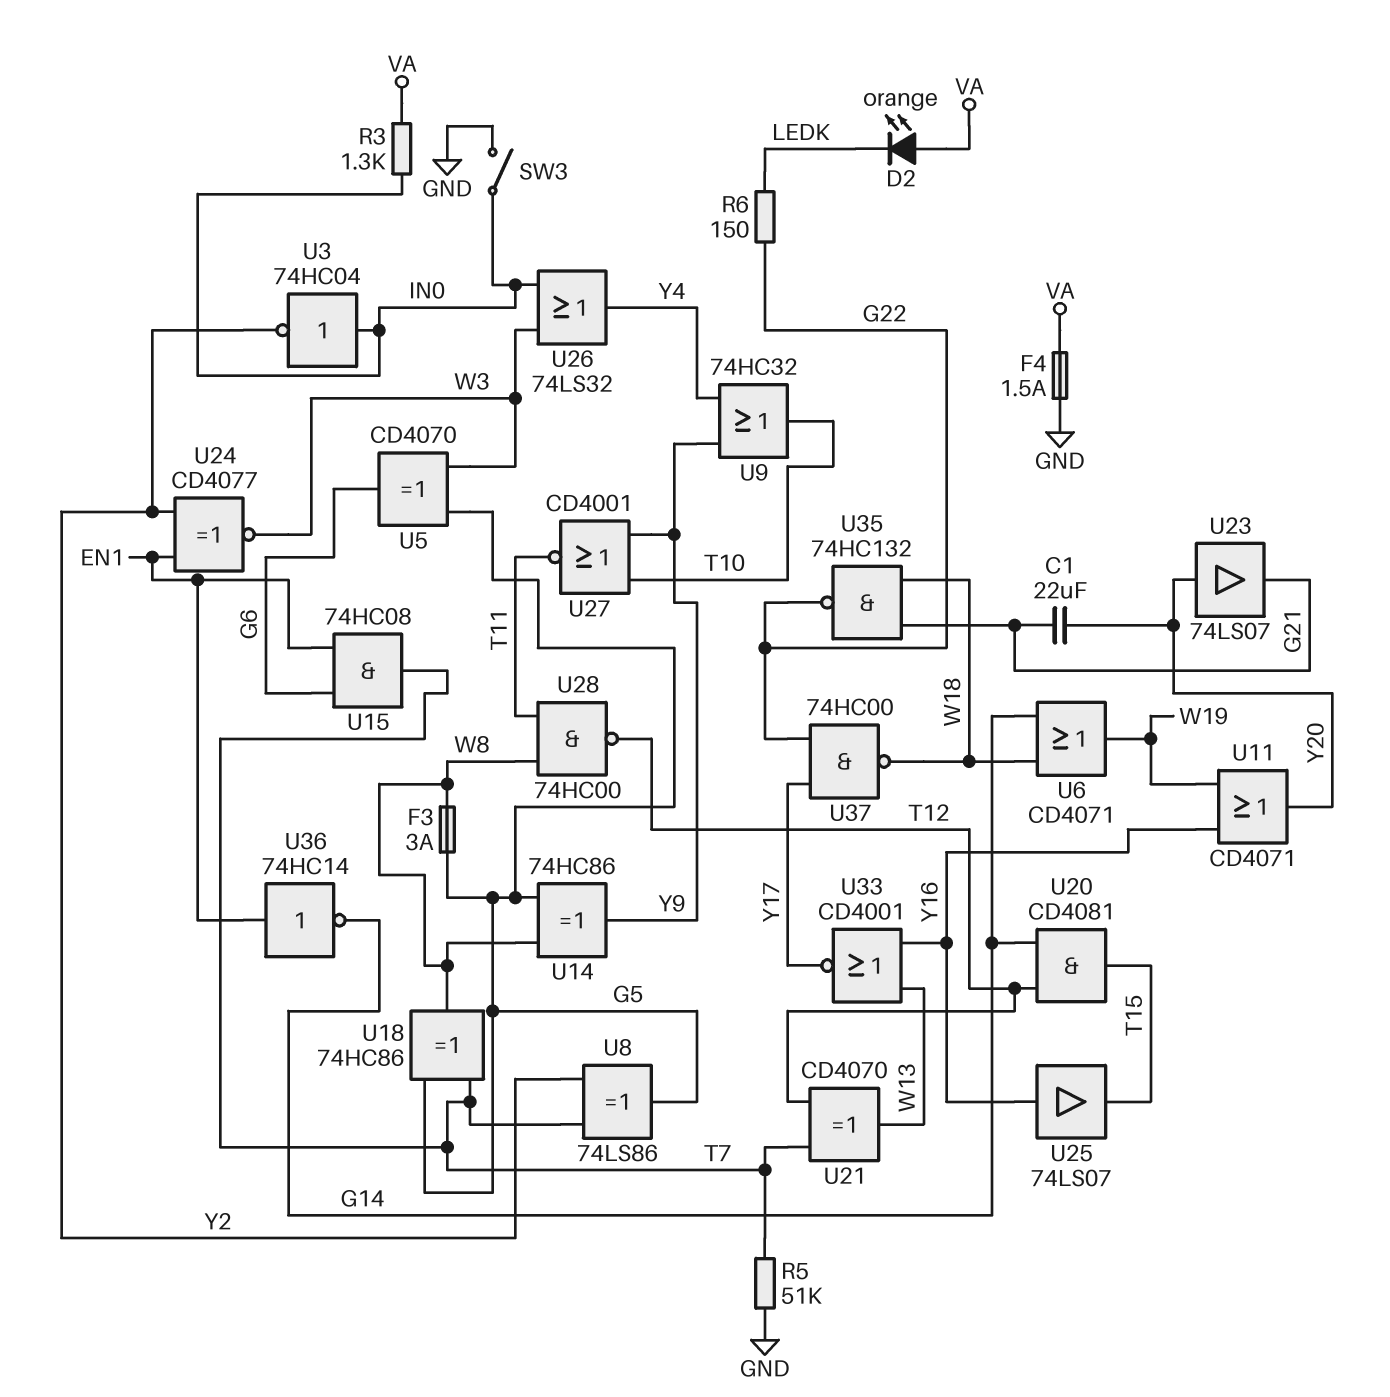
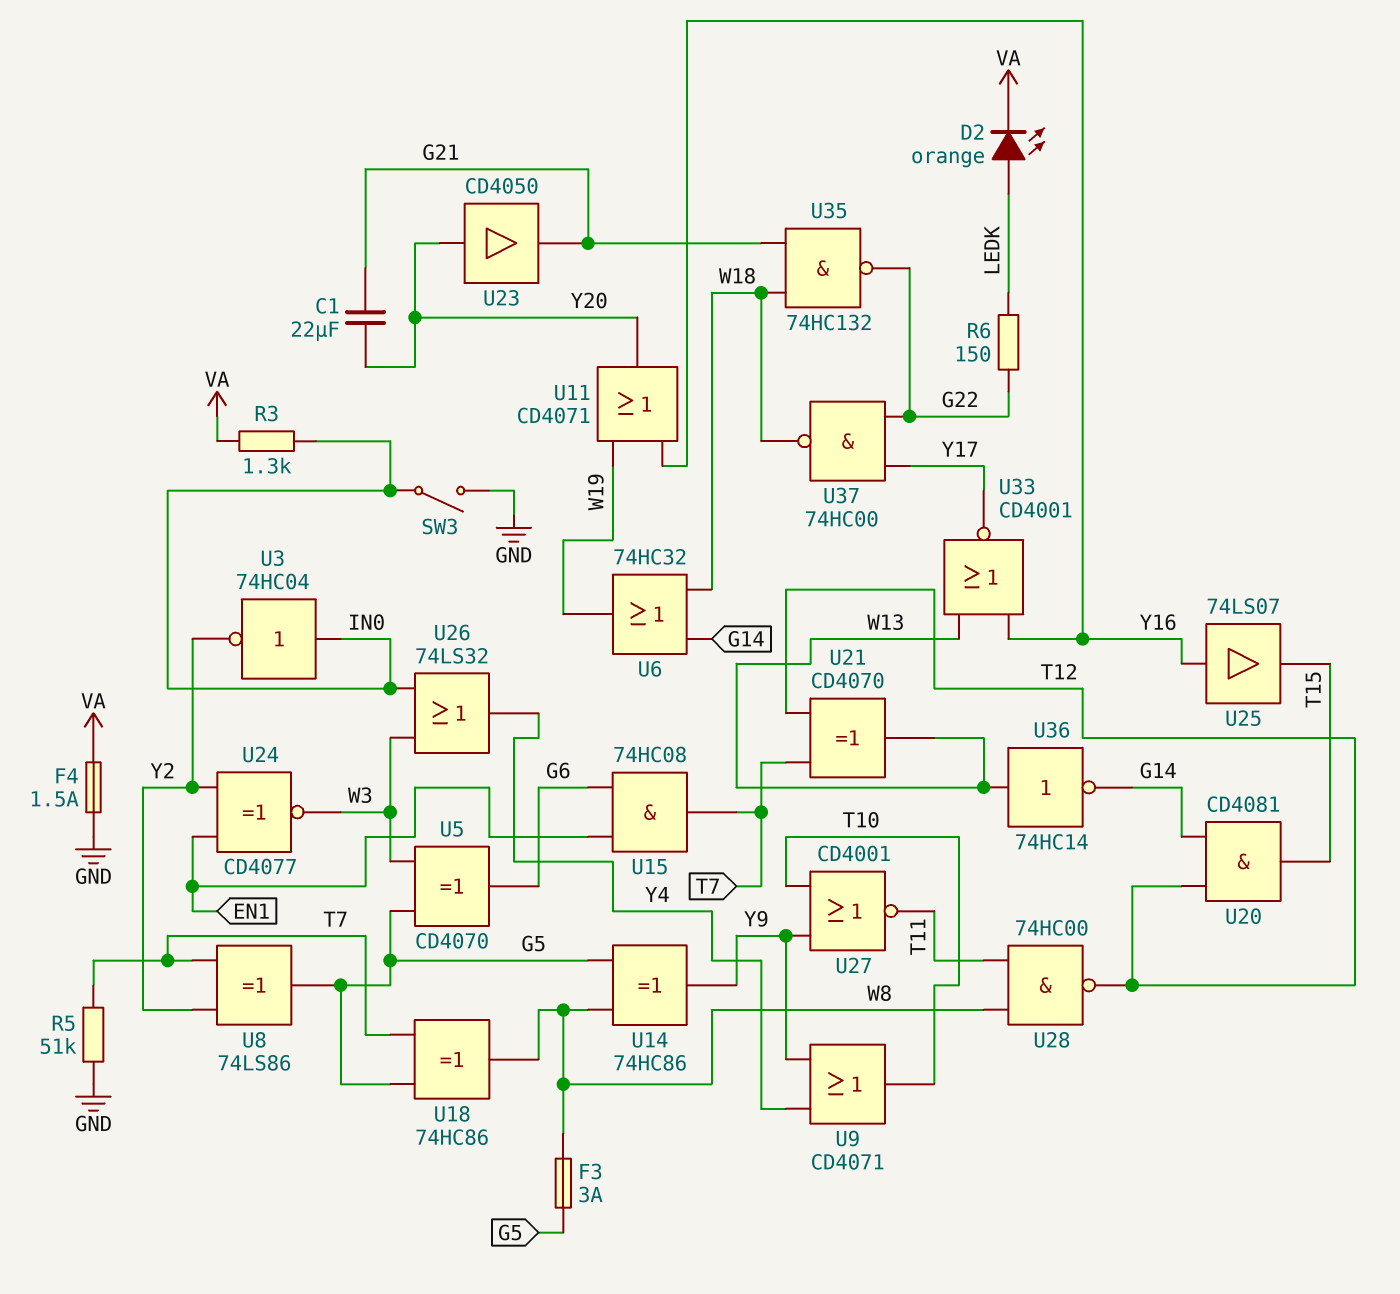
D2: LED orange (A VA, K LEDK) -> LED orange (A LEDK, K VA)
U6: OR CD4071 (in G14, in W18, out W19) -> OR 74HC32 (in G14, in W18, out W19)
U9: OR 74HC32 (in Y4, in Y9, out T10) -> OR CD4071 (in Y4, in Y9, out T10)
U23: buffer 74LS07 (in Y20, out G21) -> buffer CD4050 (in Y20, out G21)
U36: NOT 74HC14 (in EN1, out G14) -> NOT 74HC14 (in W13, out G14)

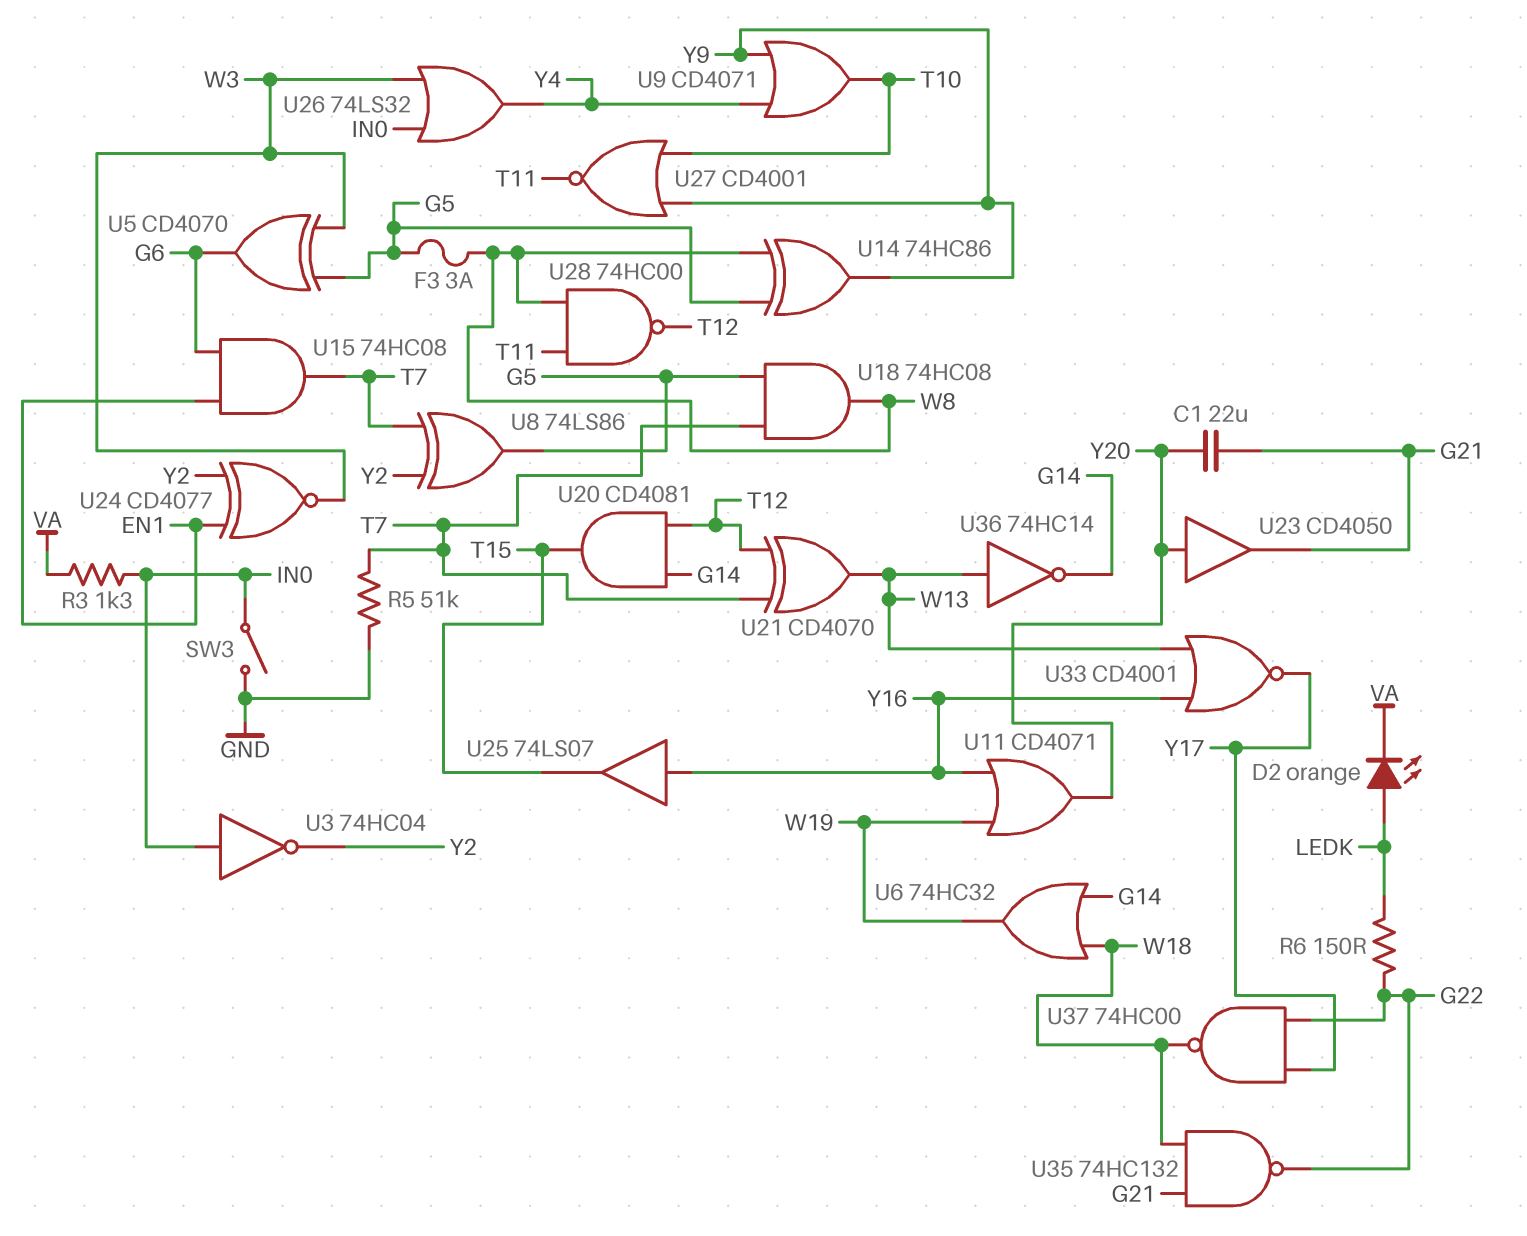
F4: 1.5A (GND, VA) -> none
U18: XOR 74HC86 (in G5, in T7, out W8) -> AND 74HC08 (in G5, in T7, out W8)

